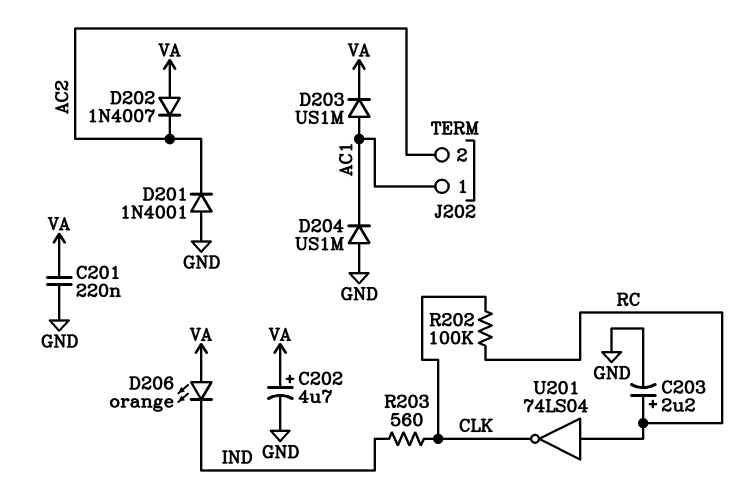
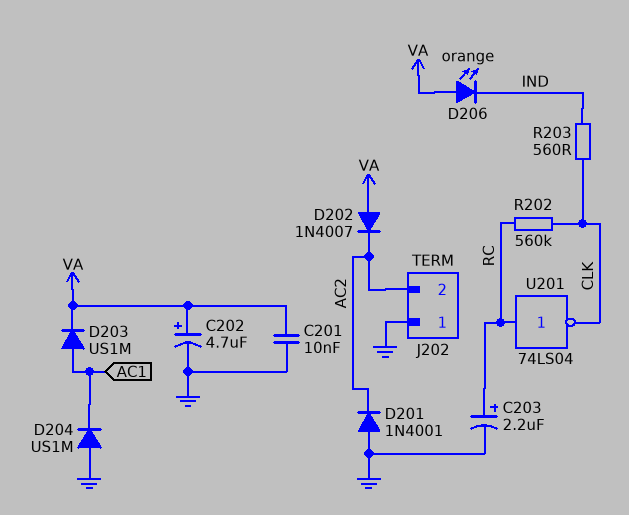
C201: 220nF (GND, VA) -> 10nF (GND, VA)
J202 pin 1: AC1 -> GND
R202: 100k (CLK, RC) -> 560k (CLK, RC)

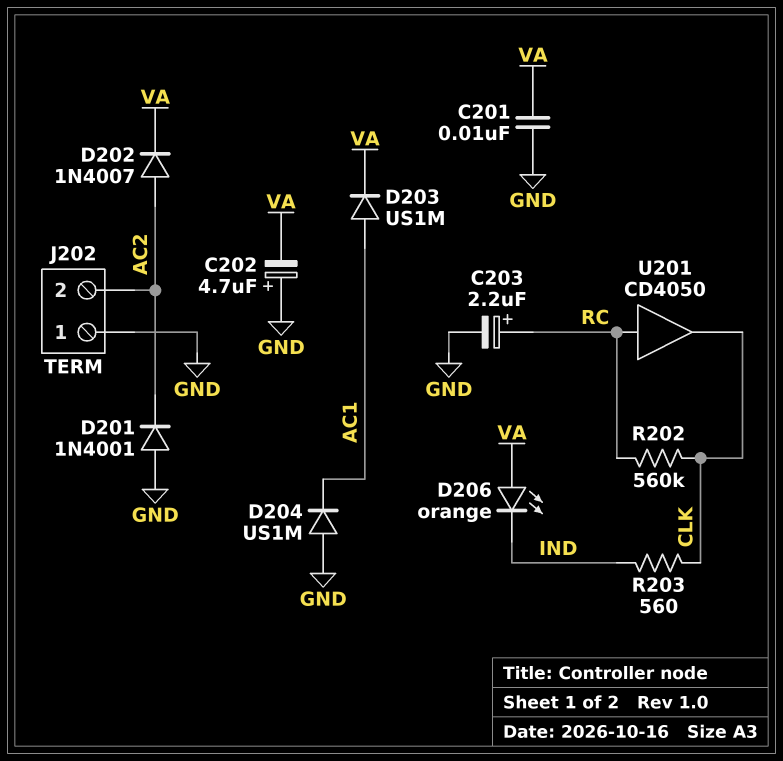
C202: 4.7uF (plus VA, minus GND) -> 4.7uF (plus GND, minus VA)
D202: diode 1N4007 (A VA, K AC2) -> diode 1N4007 (A AC2, K VA)
U201: NOT 74LS04 (in RC, out CLK) -> buffer CD4050 (in RC, out CLK)

